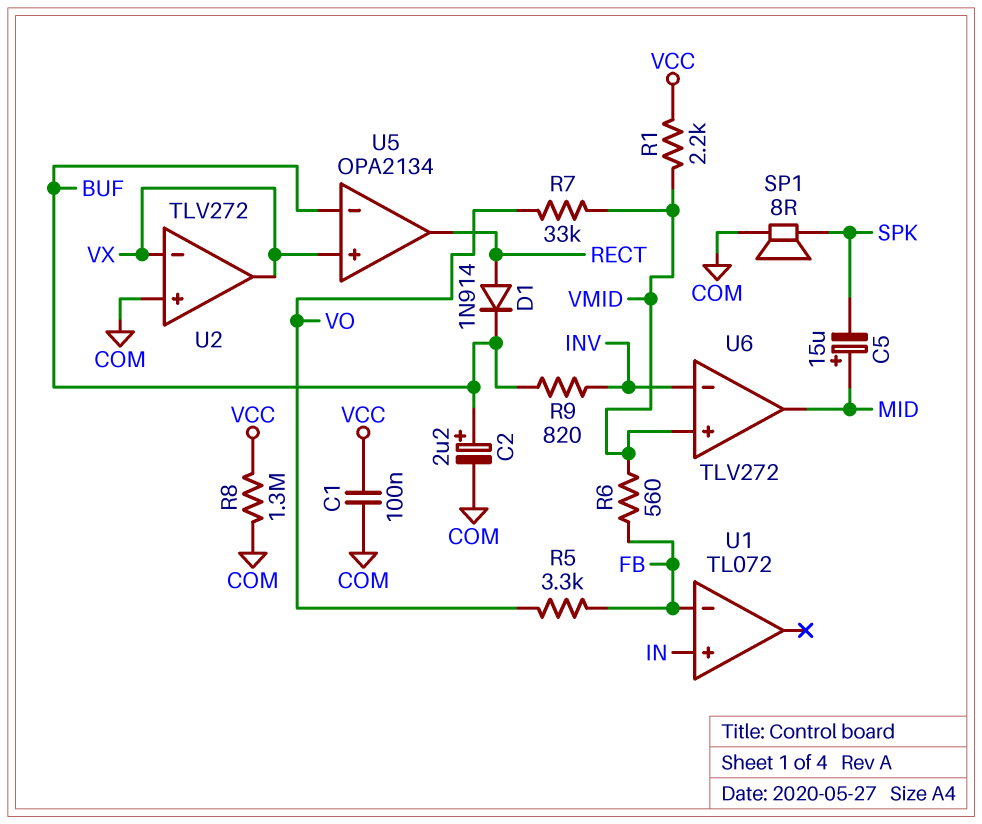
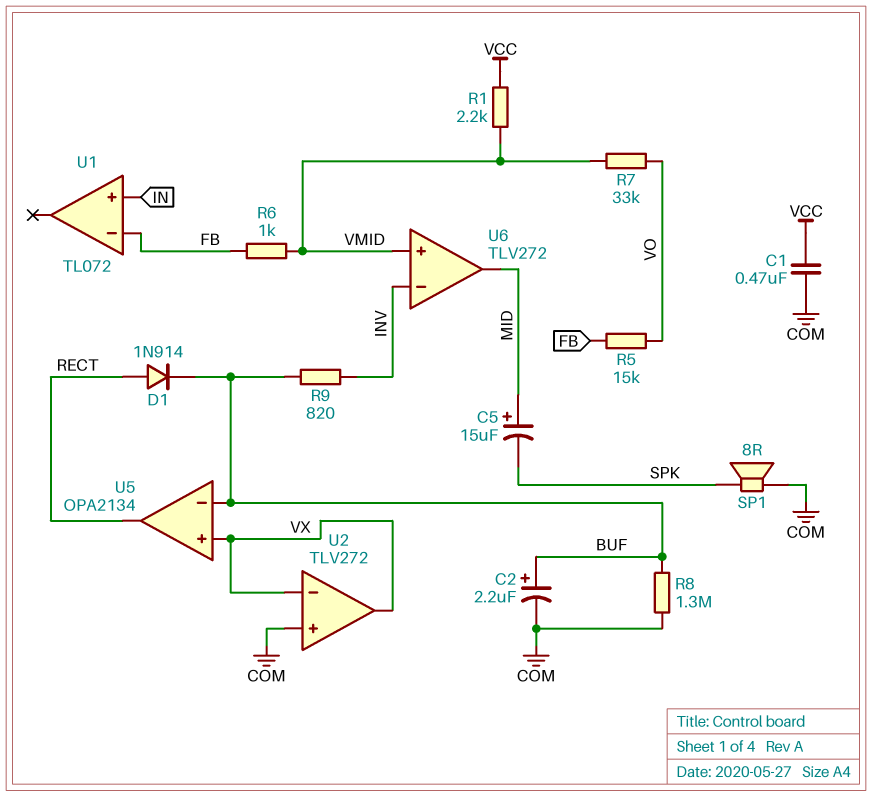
C1: 100nF (COM, VCC) -> 470nF (COM, VCC)
R5: 3.3k (FB, VO) -> 15k (FB, VO)
R6: 560 (FB, VMID) -> 1k (FB, VMID)
R8: 1.3M (COM, VCC) -> 1.3M (BUF, COM)

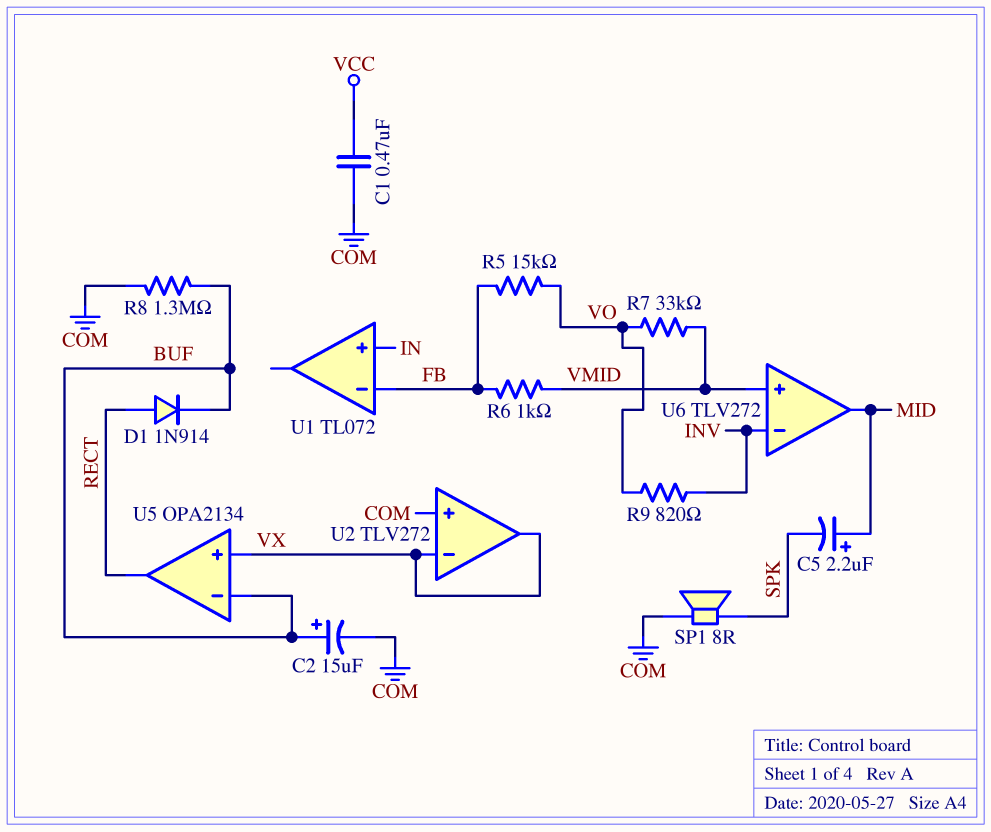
C2: 2.2uF (plus BUF, minus COM) -> 15uF (plus BUF, minus COM)
C5: 15uF (plus MID, minus SPK) -> 2.2uF (plus MID, minus SPK)
R1: 2.2k (VCC, VMID) -> none
R9: 820 (BUF, INV) -> 820 (INV, VO)

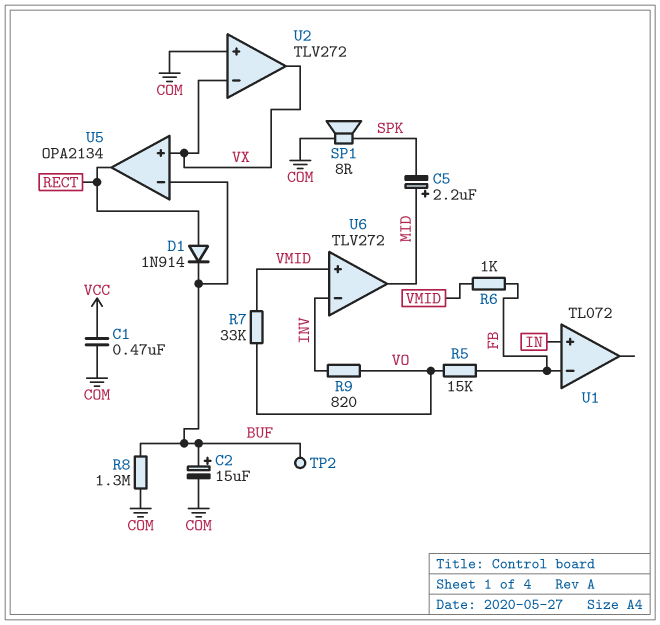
TP2: none -> test point (BUF)

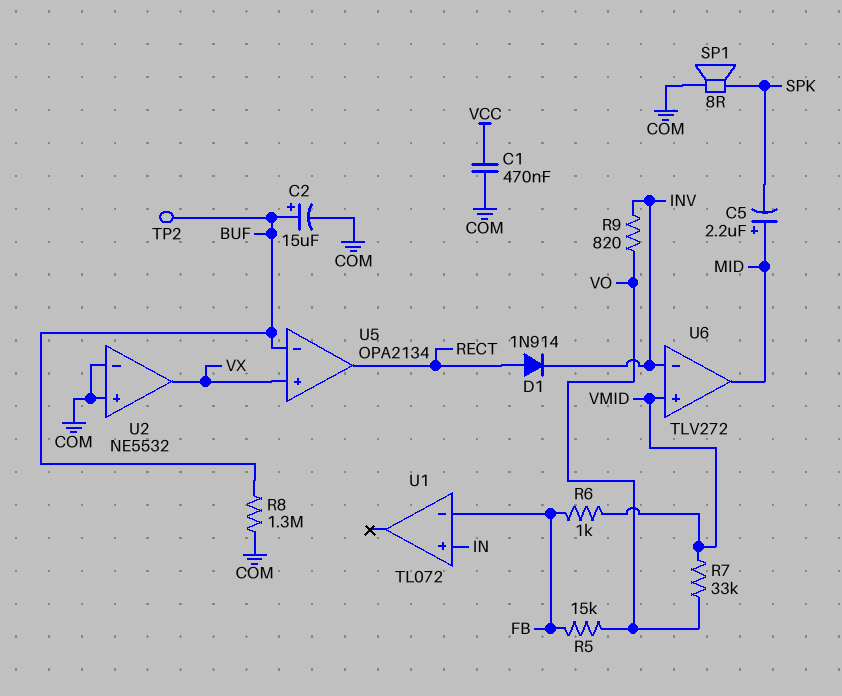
D1: diode 1N914 (A RECT, K BUF) -> diode 1N914 (A RECT, K INV)
U2: TLV272 -> NE5532
U2 pin in-: VX -> COM

